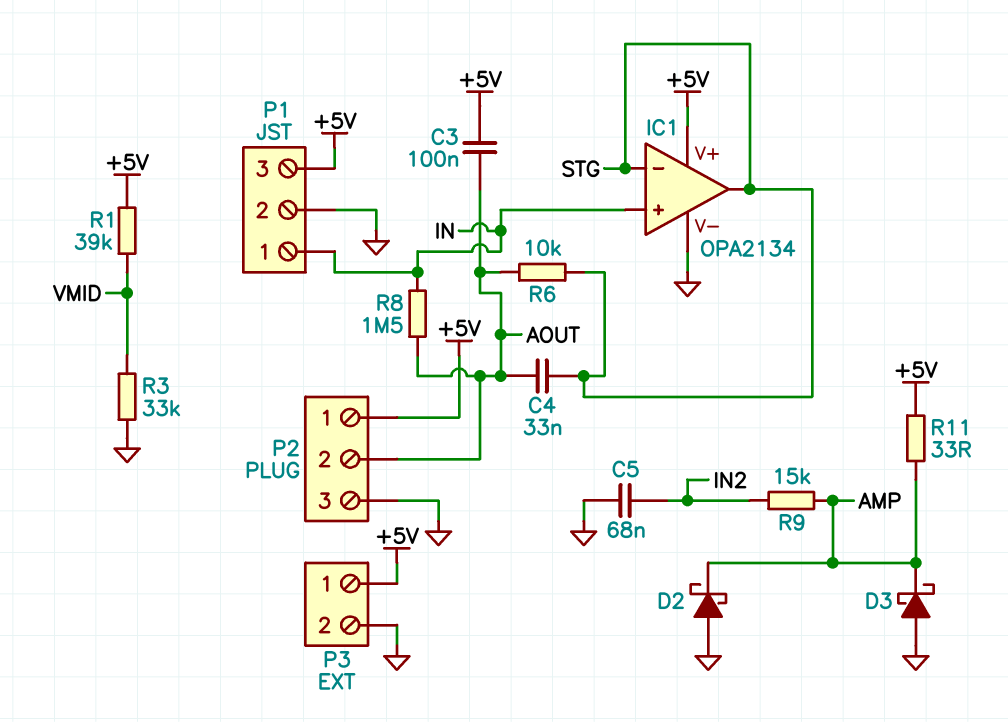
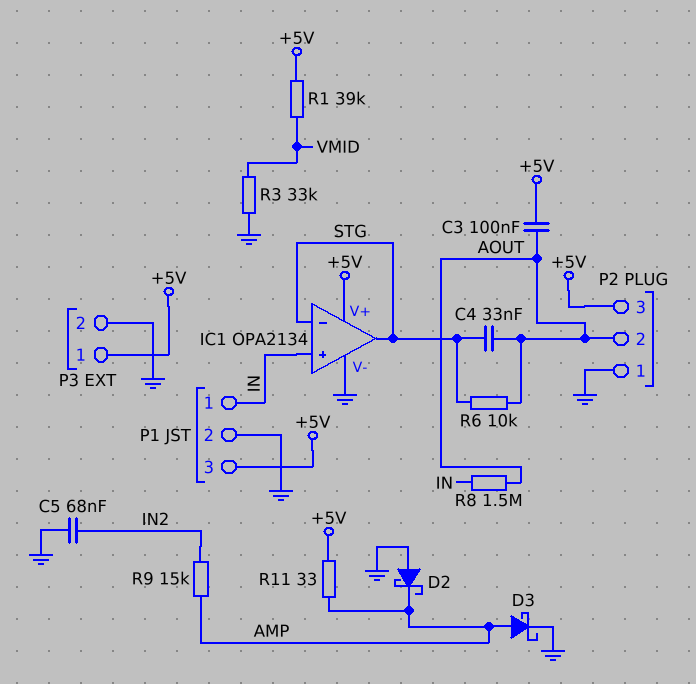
D3: schottky (A GND, K AMP) -> schottky (A AMP, K GND)
P2 pin 1: +5V -> GND
P2 pin 3: GND -> +5V

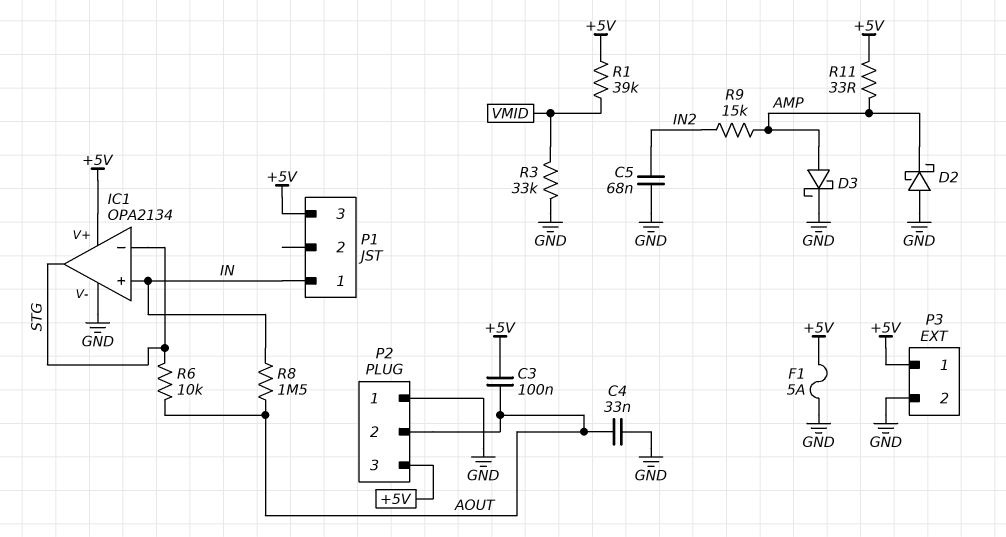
C4: 33nF (AOUT, STG) -> 33nF (AOUT, GND)
F1: none -> 5A (+5V, GND)
P1 pin 2: GND -> none

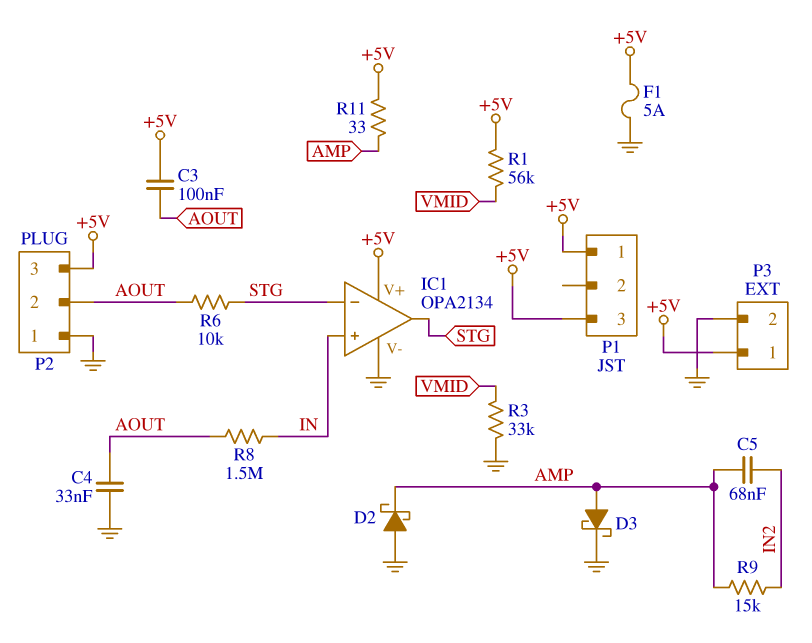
C5: 68nF (GND, IN2) -> 68nF (AMP, IN2)
P1 pin 1: IN -> +5V
R1: 39k (+5V, VMID) -> 56k (+5V, VMID)

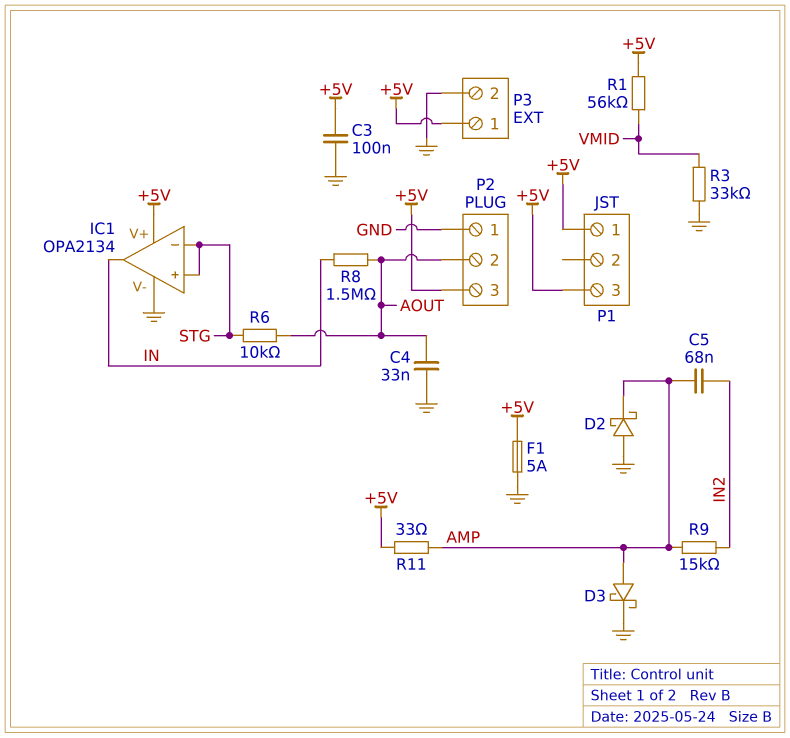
C3: 100nF (+5V, AOUT) -> 100nF (+5V, GND)
IC1 pin in+: IN -> STG
IC1 pin out: STG -> IN

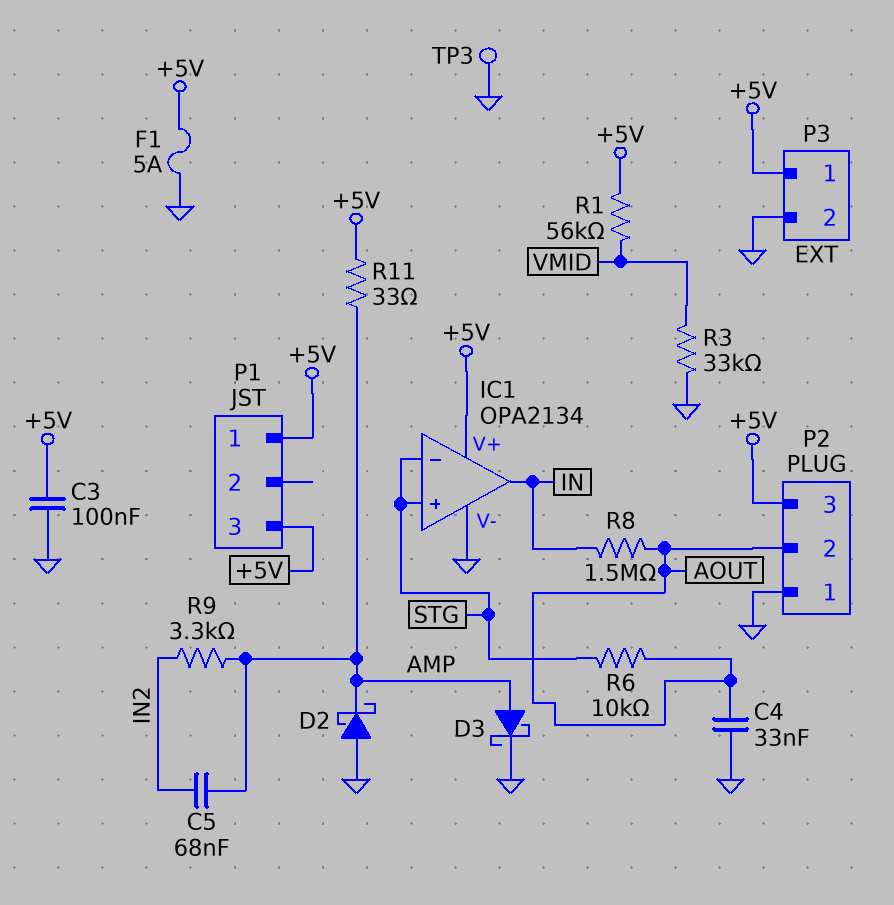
R9: 15k (AMP, IN2) -> 3.3k (AMP, IN2)
TP3: none -> test point (GND)

